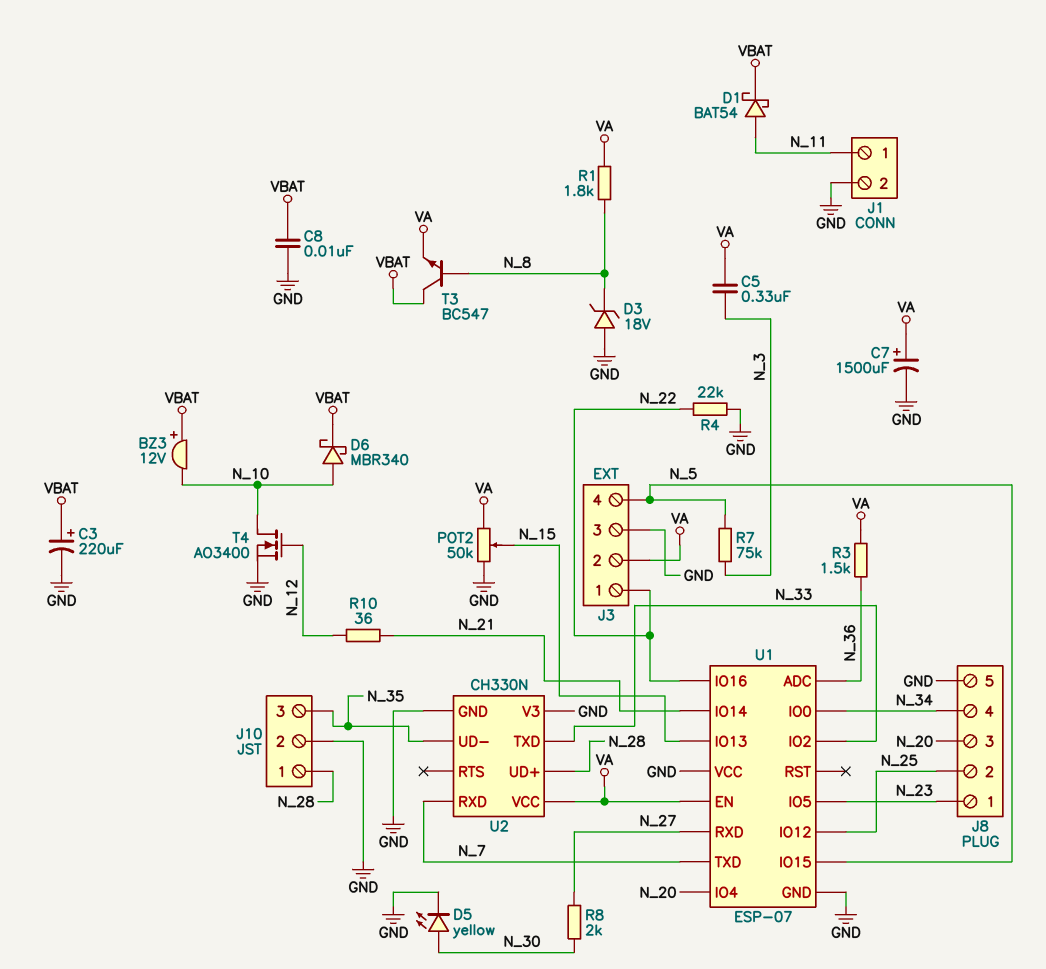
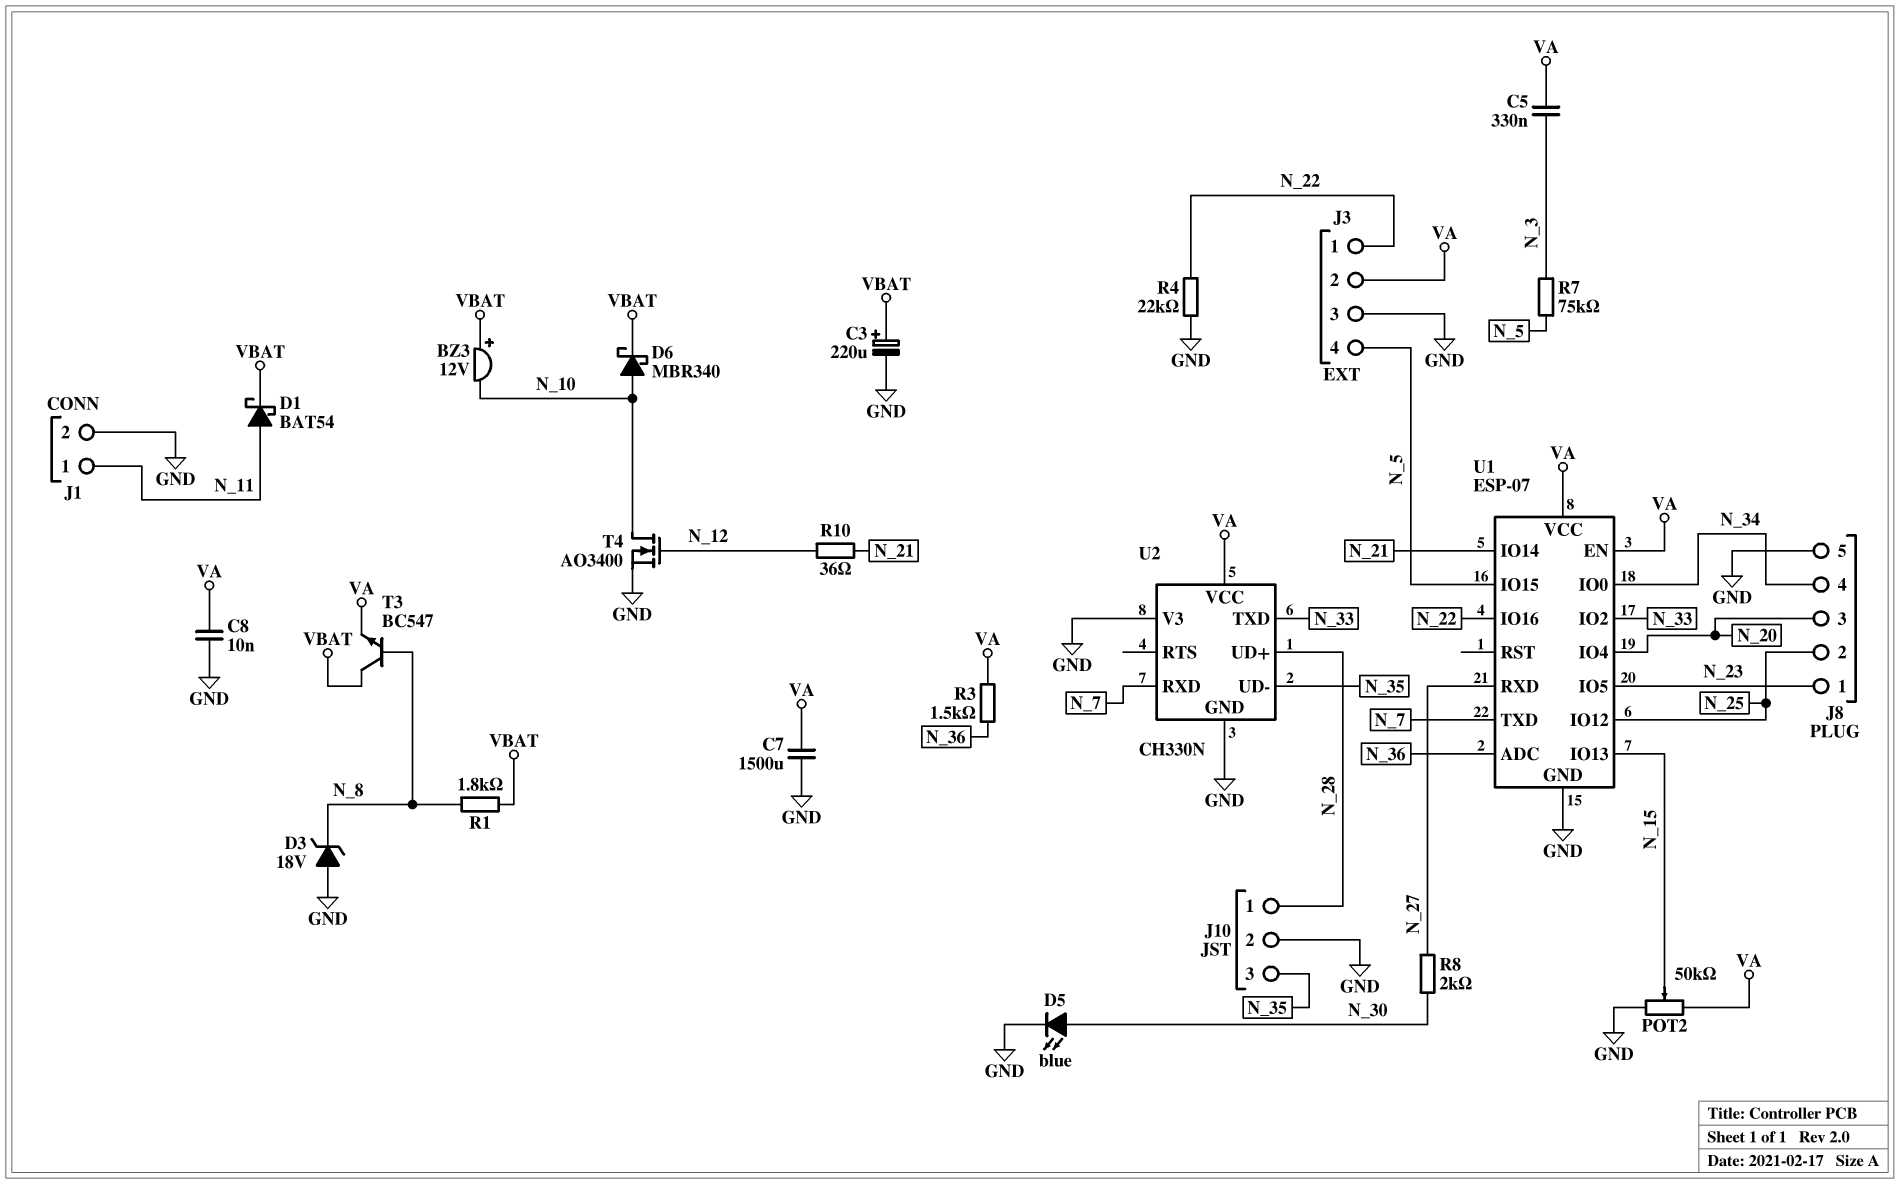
C7: 1500uF (plus VA, minus GND) -> 1500uF (GND, VA)
C8: 10nF (GND, VBAT) -> 10nF (GND, VA)
D5: LED yellow (A N_30, K GND) -> LED blue (A N_30, K GND)
R1: 1.8k (N_8, VA) -> 1.8k (N_8, VBAT)
U1 pin VCC: GND -> VA

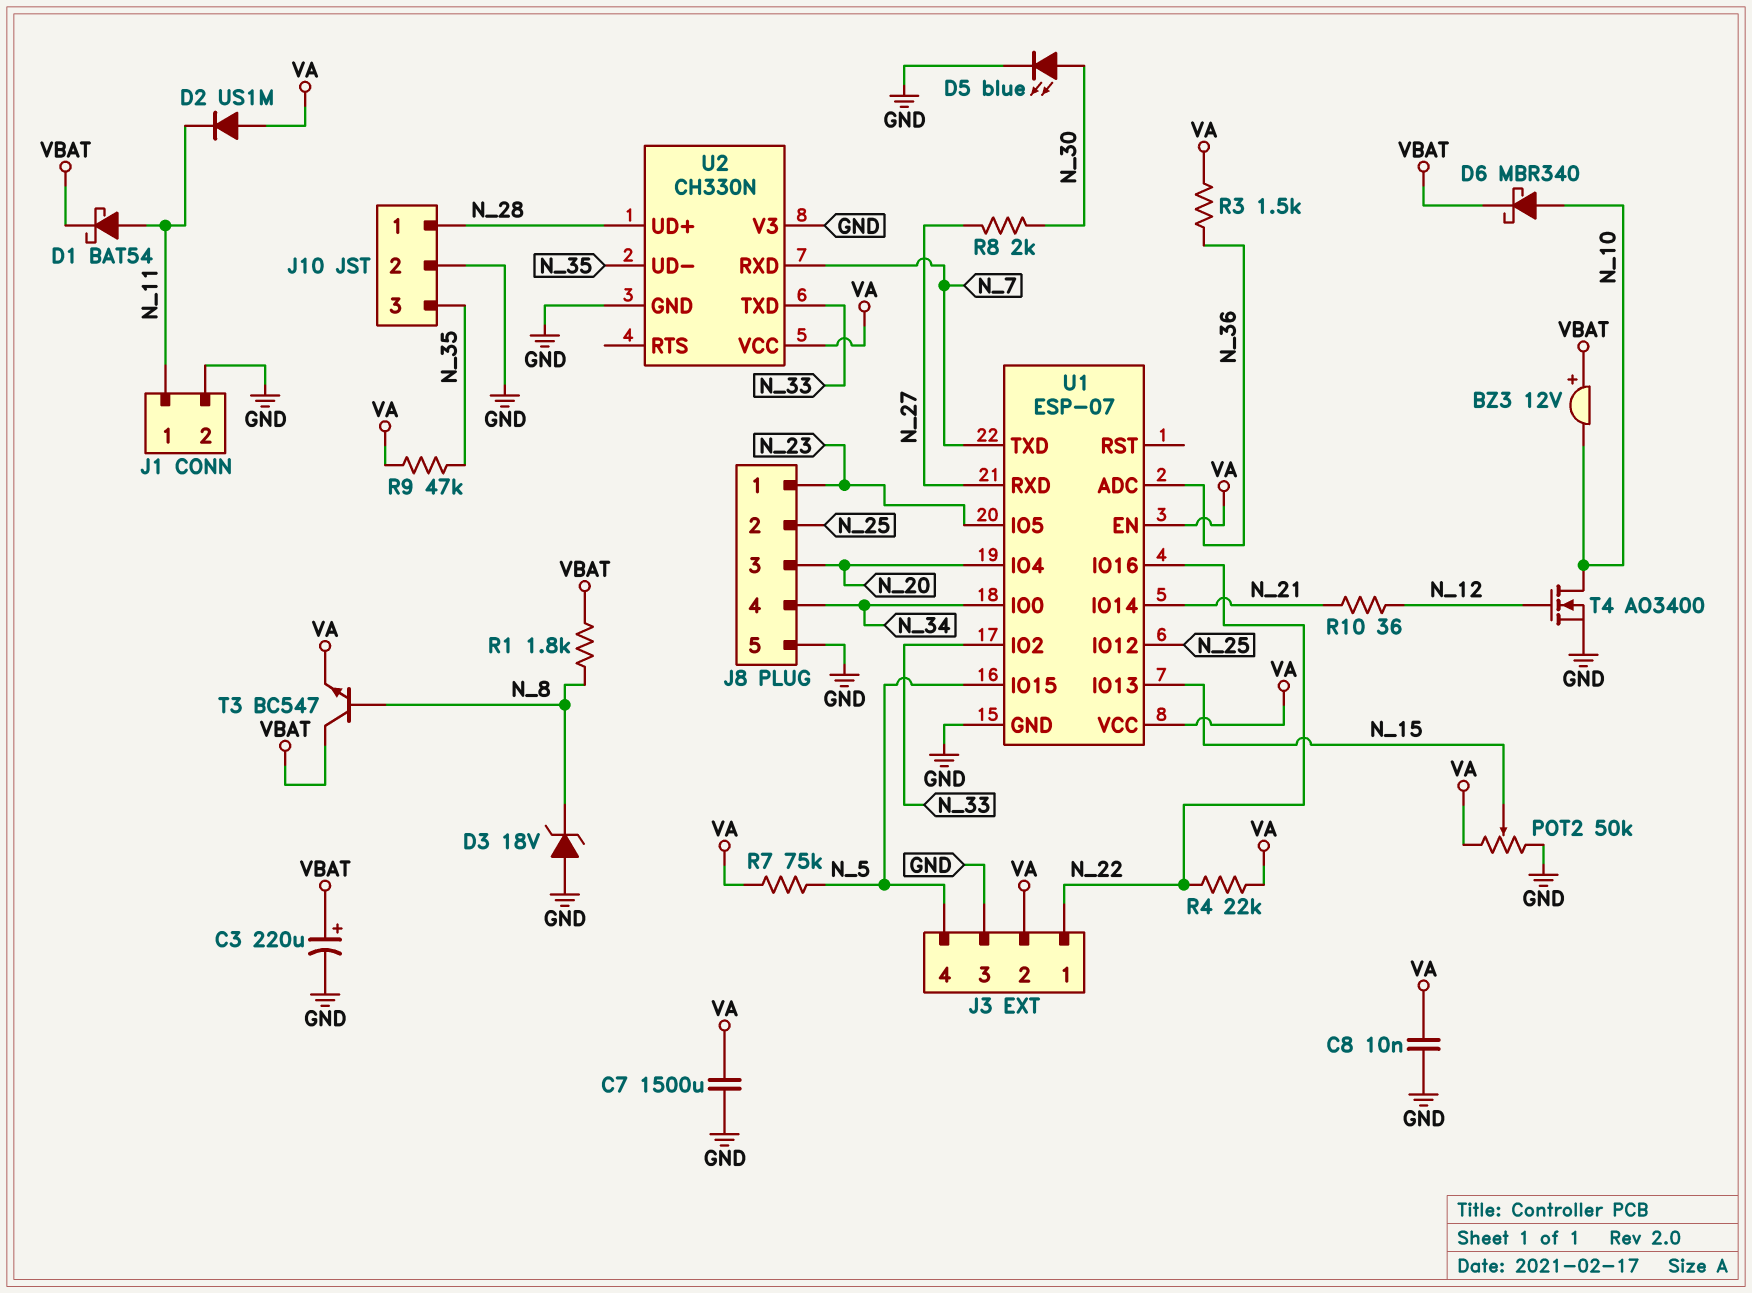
C5: 330nF (N_3, VA) -> none
D2: none -> diode US1M (A VA, K N_11)
R4: 22k (GND, N_22) -> 22k (N_22, VA)
R7: 75k (N_3, N_5) -> 75k (N_5, VA)
R9: none -> 47k (N_35, VA)

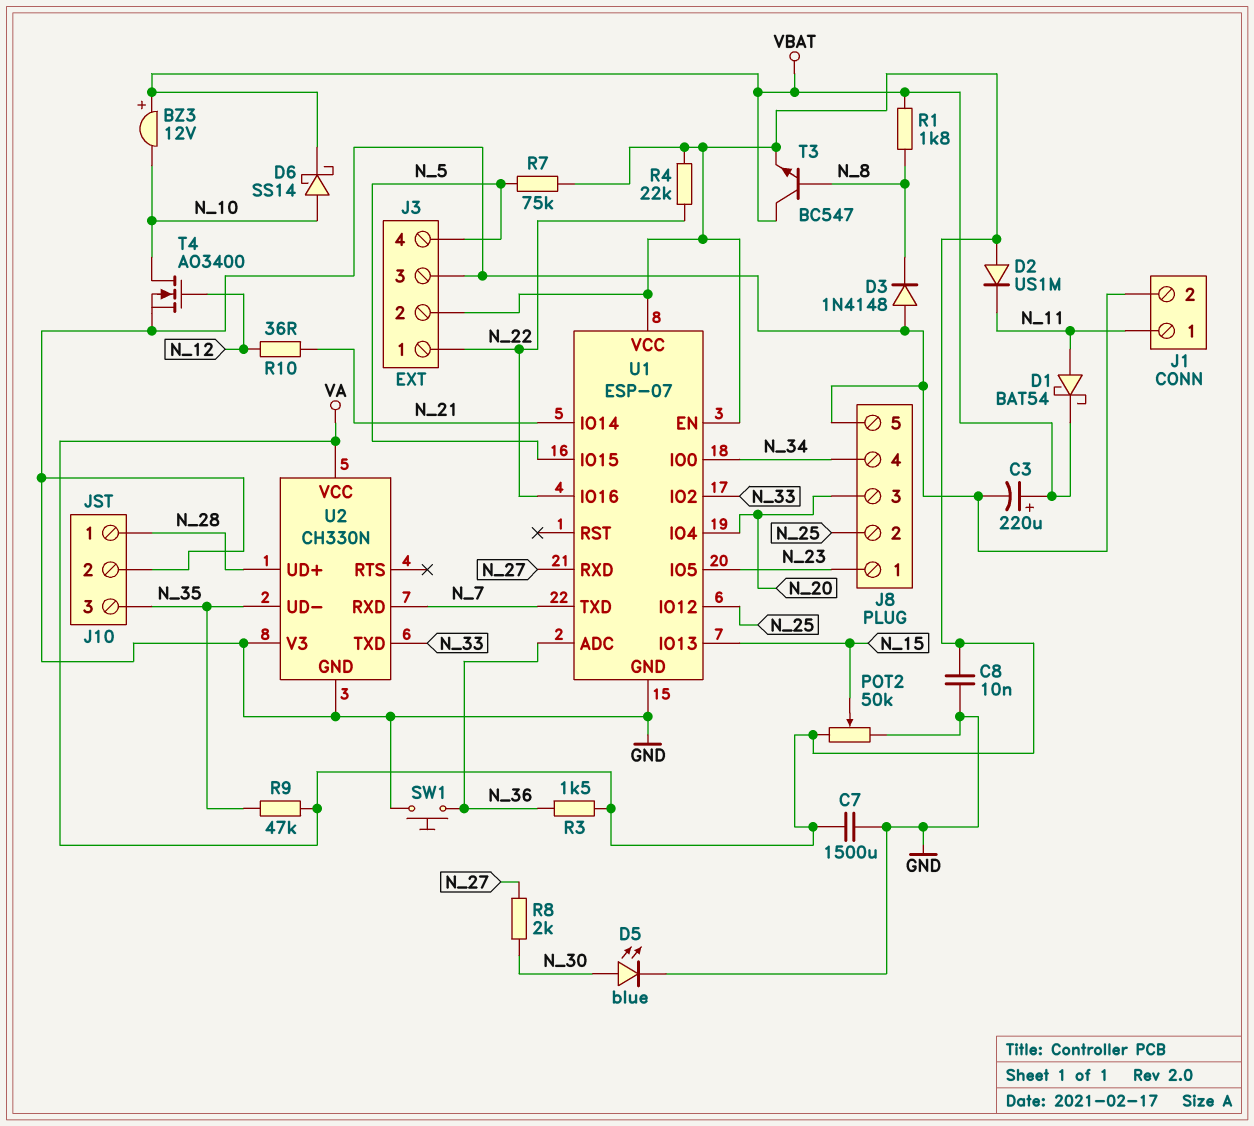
D3: zener 18V (A GND, K N_8) -> diode 1N4148 (A GND, K N_8)
D6: schottky MBR340 (A N_10, K VBAT) -> schottky SS14 (A N_10, K VBAT)
SW1: none -> button (GND, N_36)

